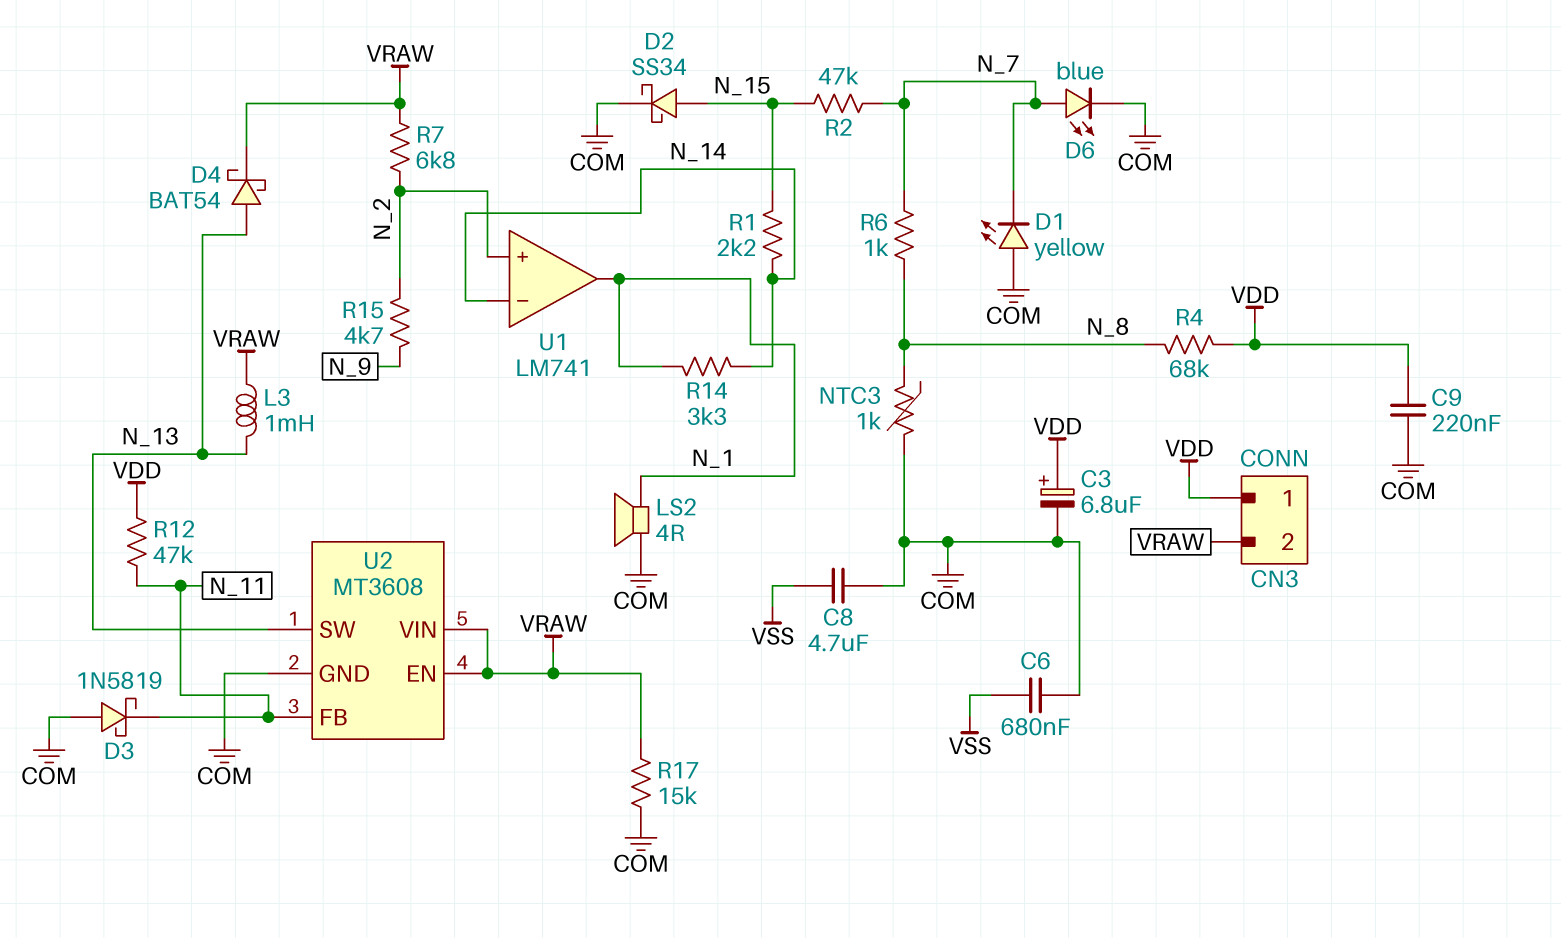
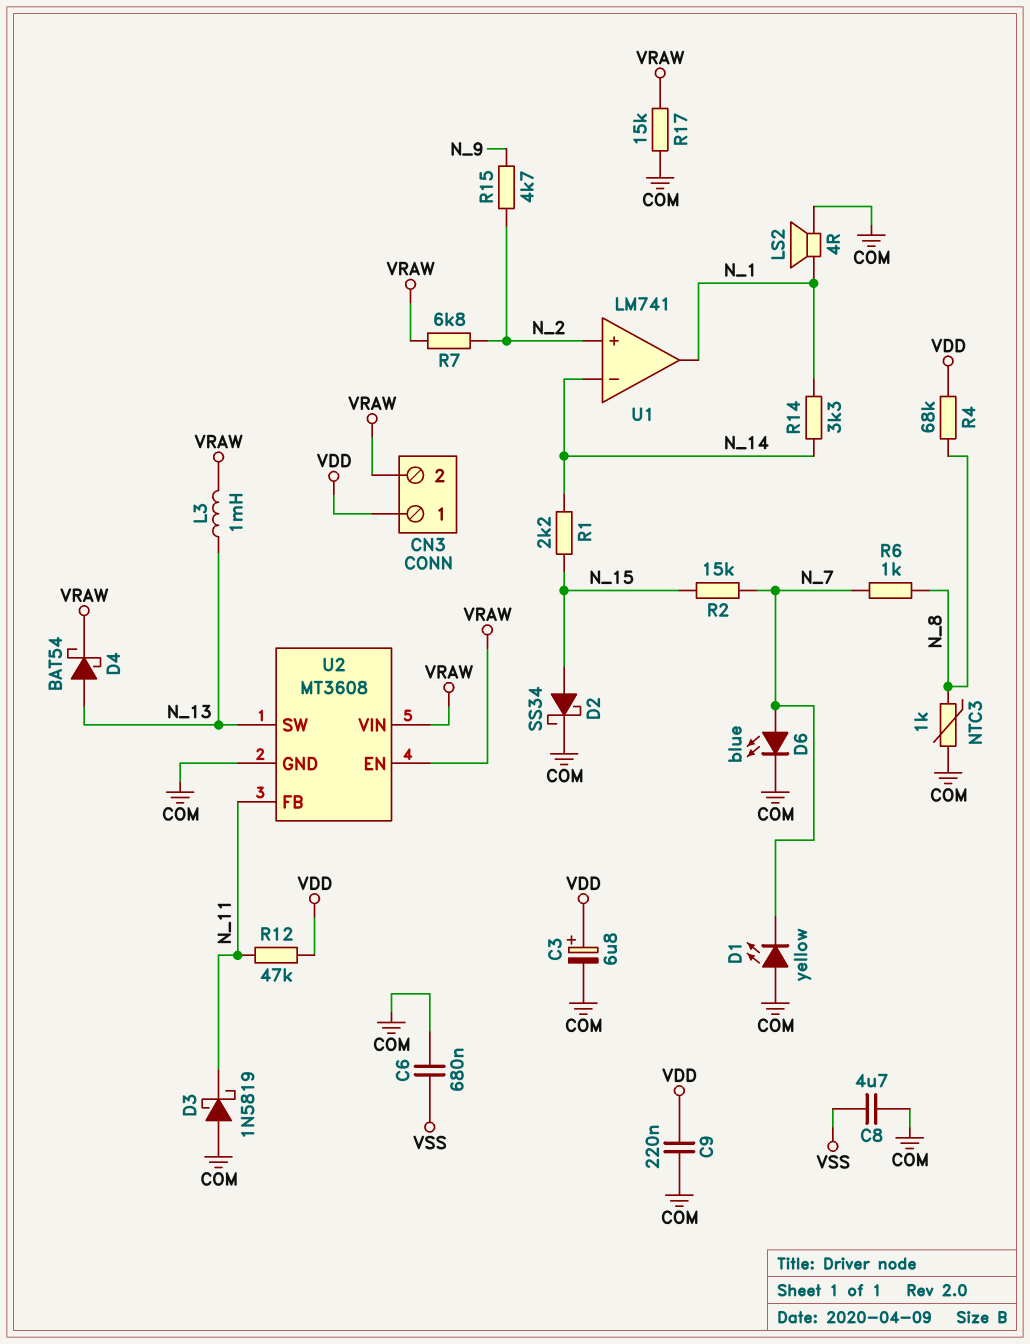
R2: 47k (N_7, N_15) -> 15k (N_7, N_15)

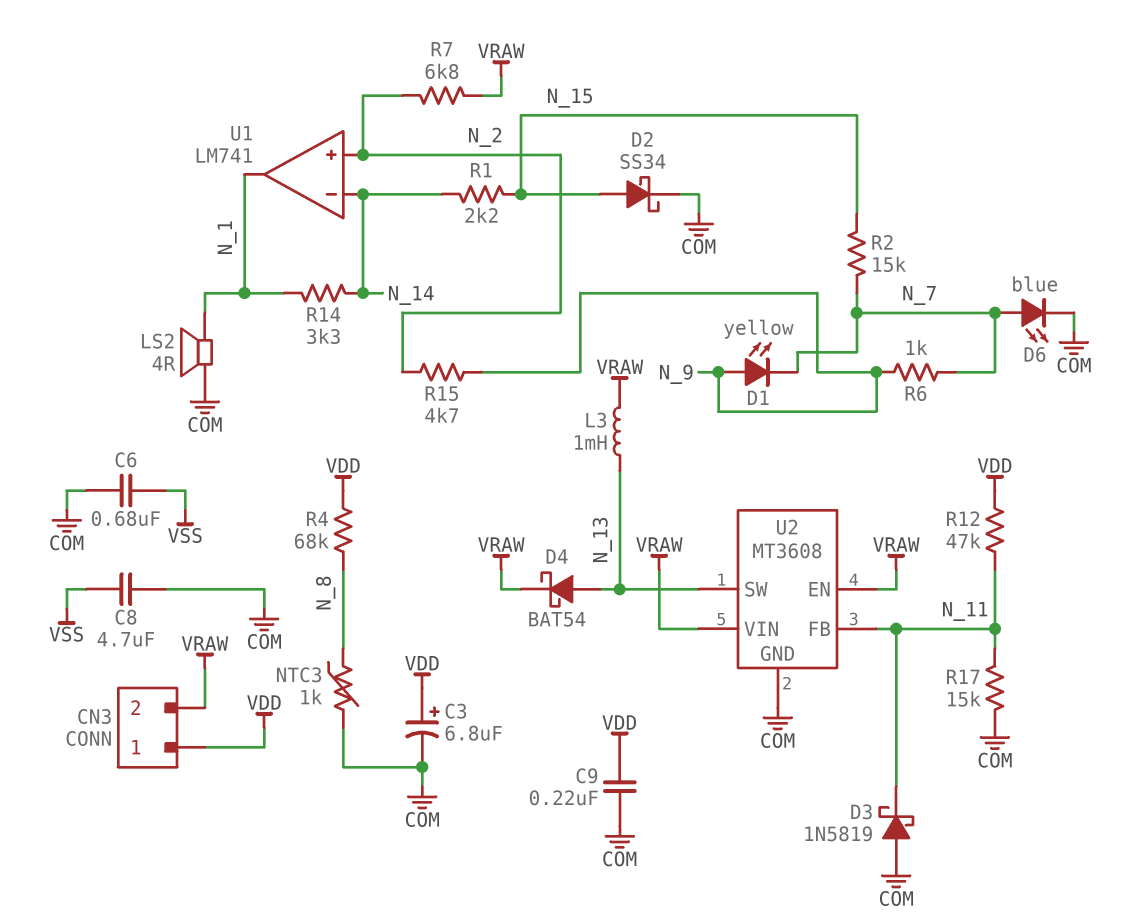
D1: LED yellow (A COM, K N_7) -> LED yellow (A N_9, K N_7)
R6: 1k (N_7, N_8) -> 1k (N_7, N_9)
R17: 15k (COM, VRAW) -> 15k (COM, N_11)

